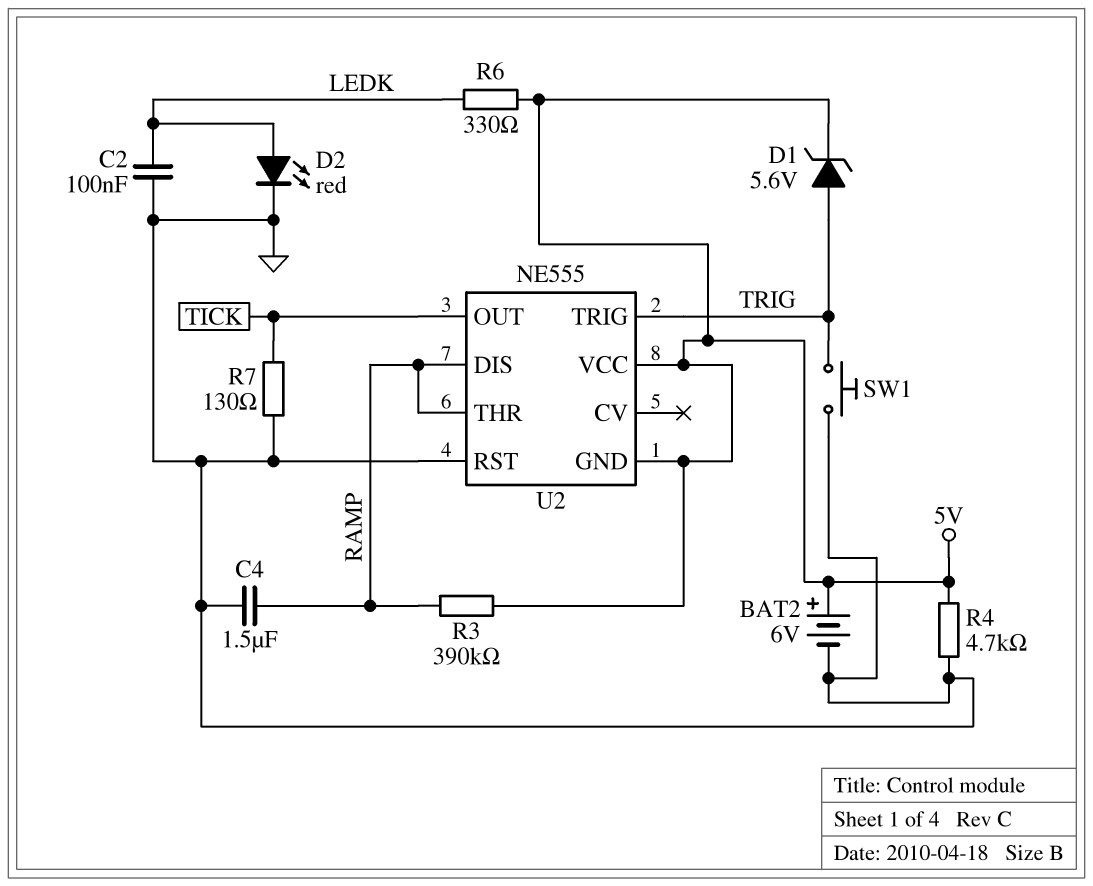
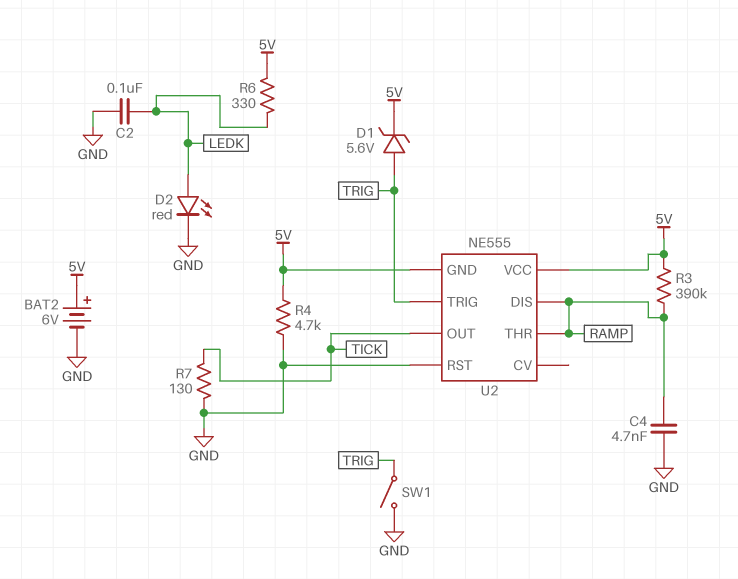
C4: 1.5uF (GND, RAMP) -> 4.7nF (GND, RAMP)
SW1: button (GND, TRIG) -> switch (GND, TRIG)

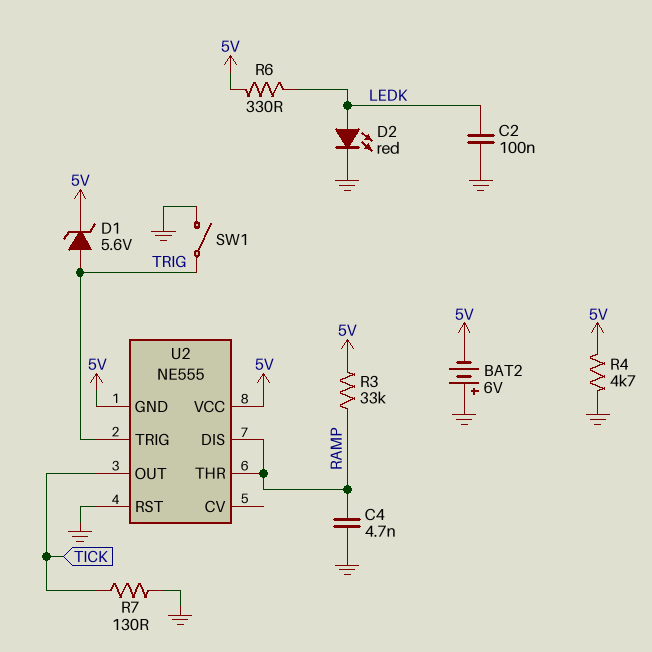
BAT2: 6V (plus 5V, minus GND) -> 6V (plus GND, minus 5V)
R3: 390k (5V, RAMP) -> 33k (5V, RAMP)

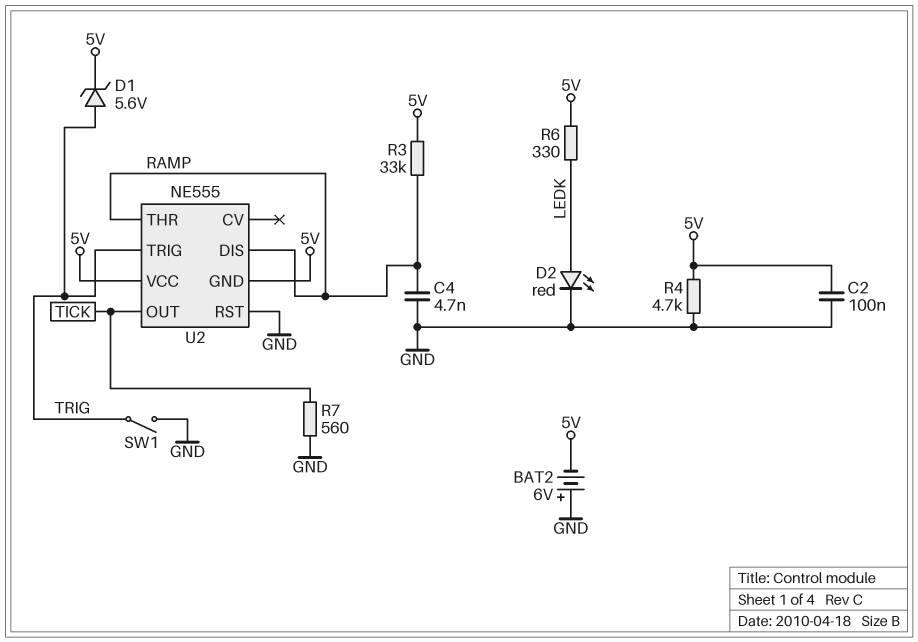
C2: 100nF (GND, LEDK) -> 100nF (5V, GND)
R7: 130 (GND, TICK) -> 560 (GND, TICK)

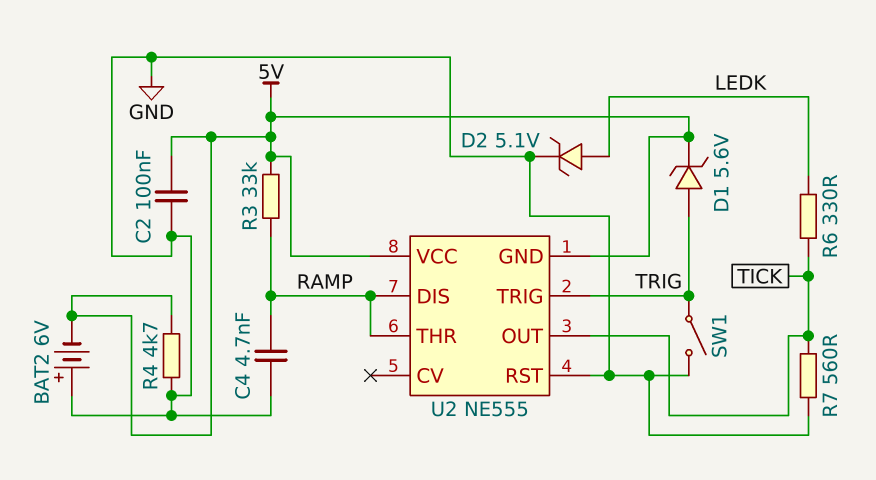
D2: LED red (A LEDK, K GND) -> zener 5.1V (A LEDK, K GND)
R6: 330 (5V, LEDK) -> 330 (LEDK, TICK)

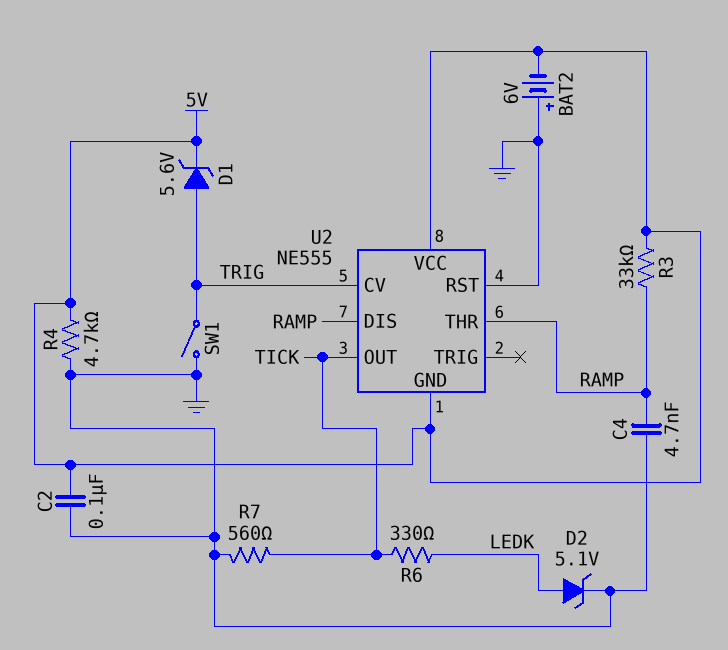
U2 pin CV: none -> TRIG
U2 pin TRIG: TRIG -> none

